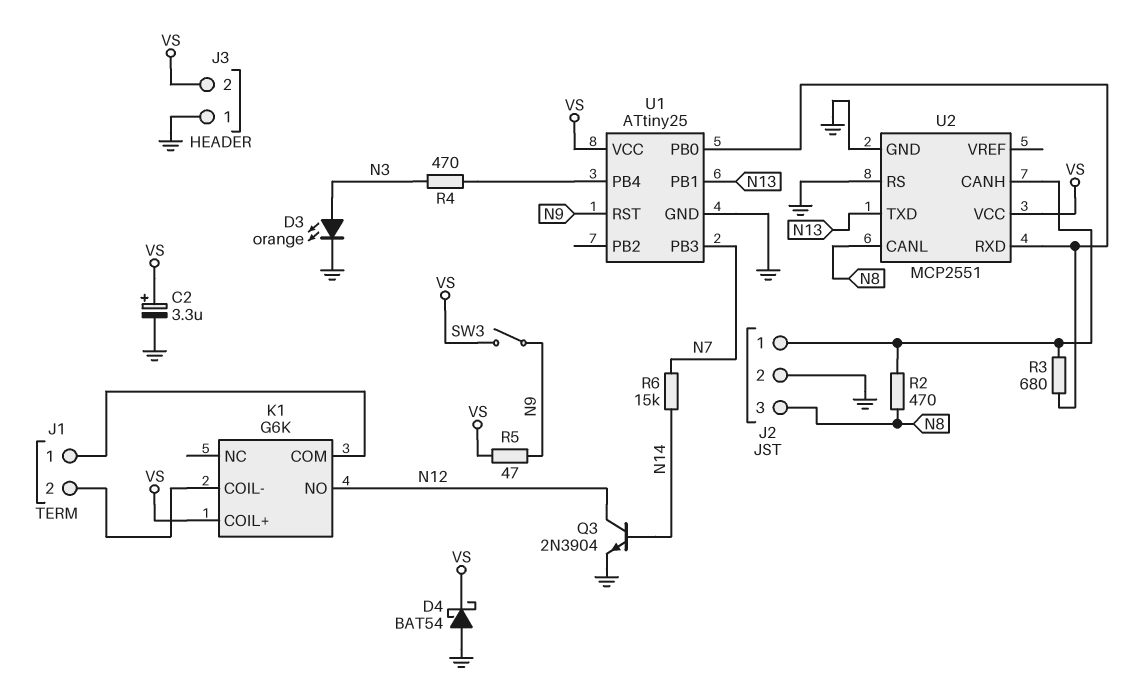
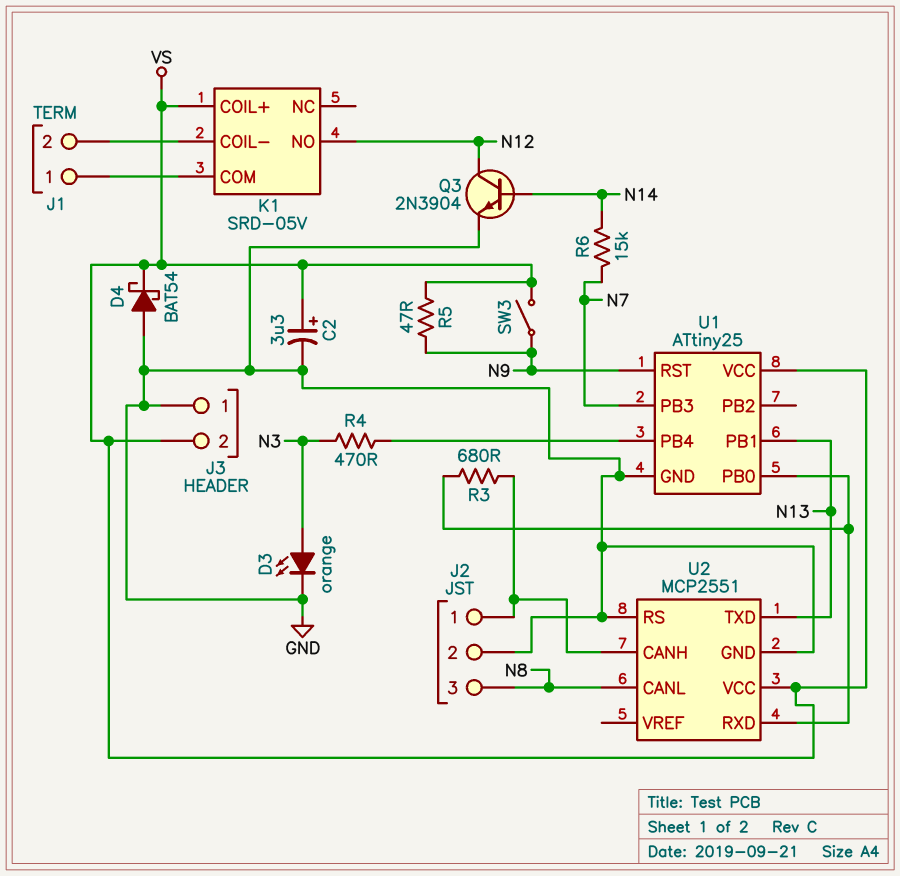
K1: G6K -> SRD-05V
R2: 470 (J2/1, N8) -> none

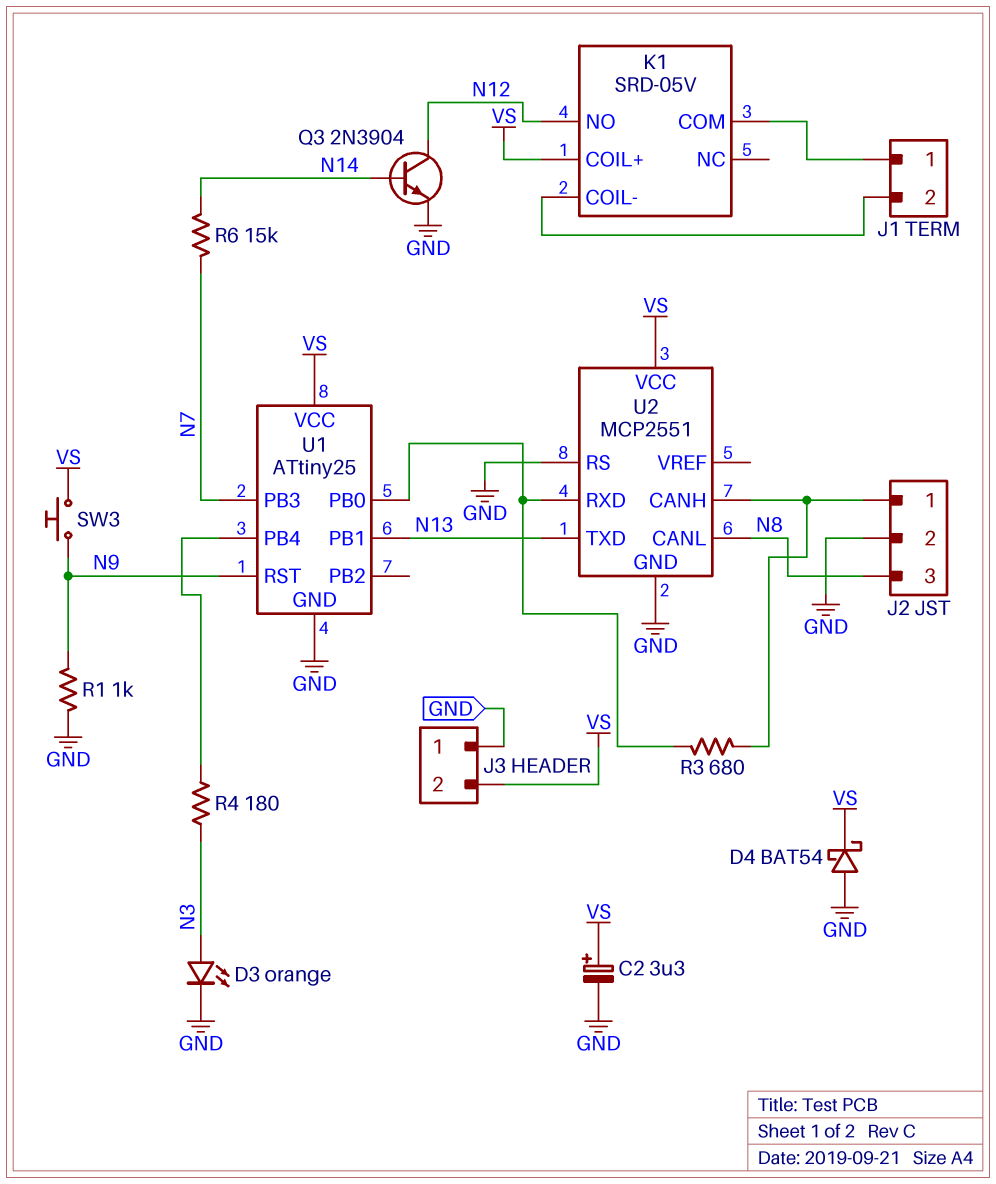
R1: none -> 1k (GND, N9)
R4: 470 (N3, U1/PB4) -> 180 (N3, U1/PB4)
R5: 47 (N9, VS) -> none
SW3: switch (N9, VS) -> button (N9, VS)

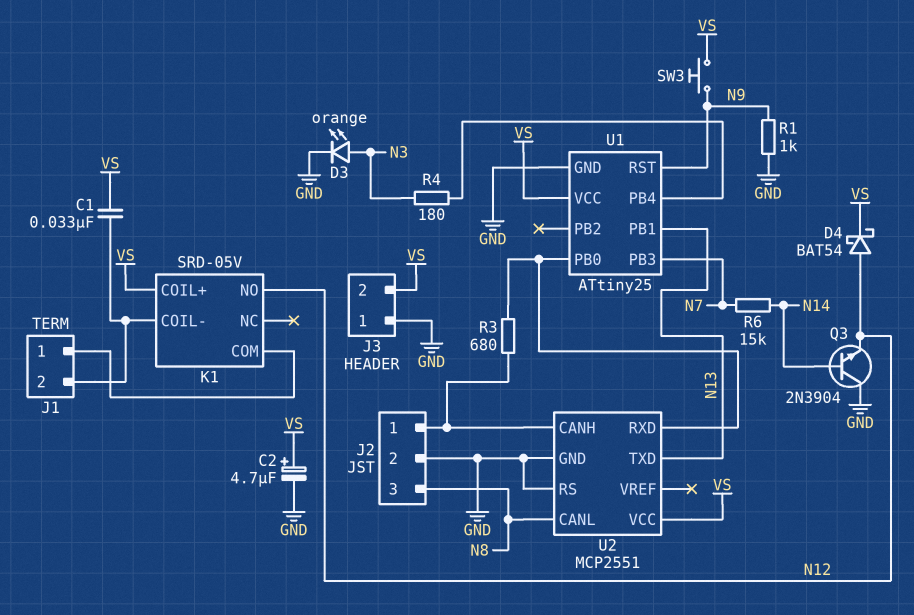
C1: none -> 33nF (J1/2, VS)
C2: 3.3uF (plus VS, minus GND) -> 4.7uF (plus VS, minus GND)
D4: schottky BAT54 (A GND, K VS) -> schottky BAT54 (A N12, K VS)
Q3: NPN 2N3904 (B N14, C N12, E GND) -> NPN 2N3904 (B N14, C GND, E N12)

